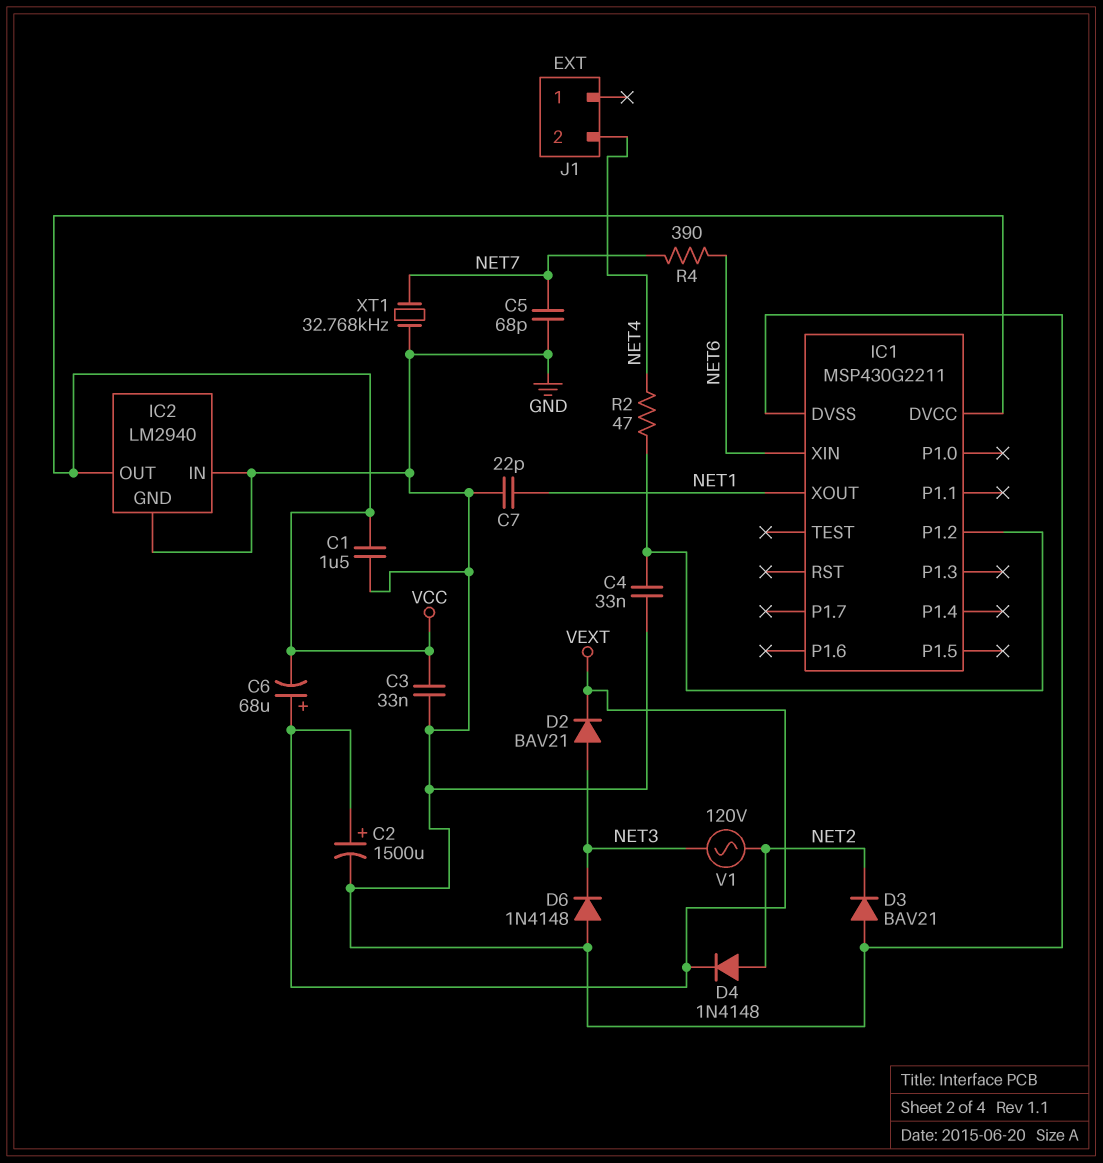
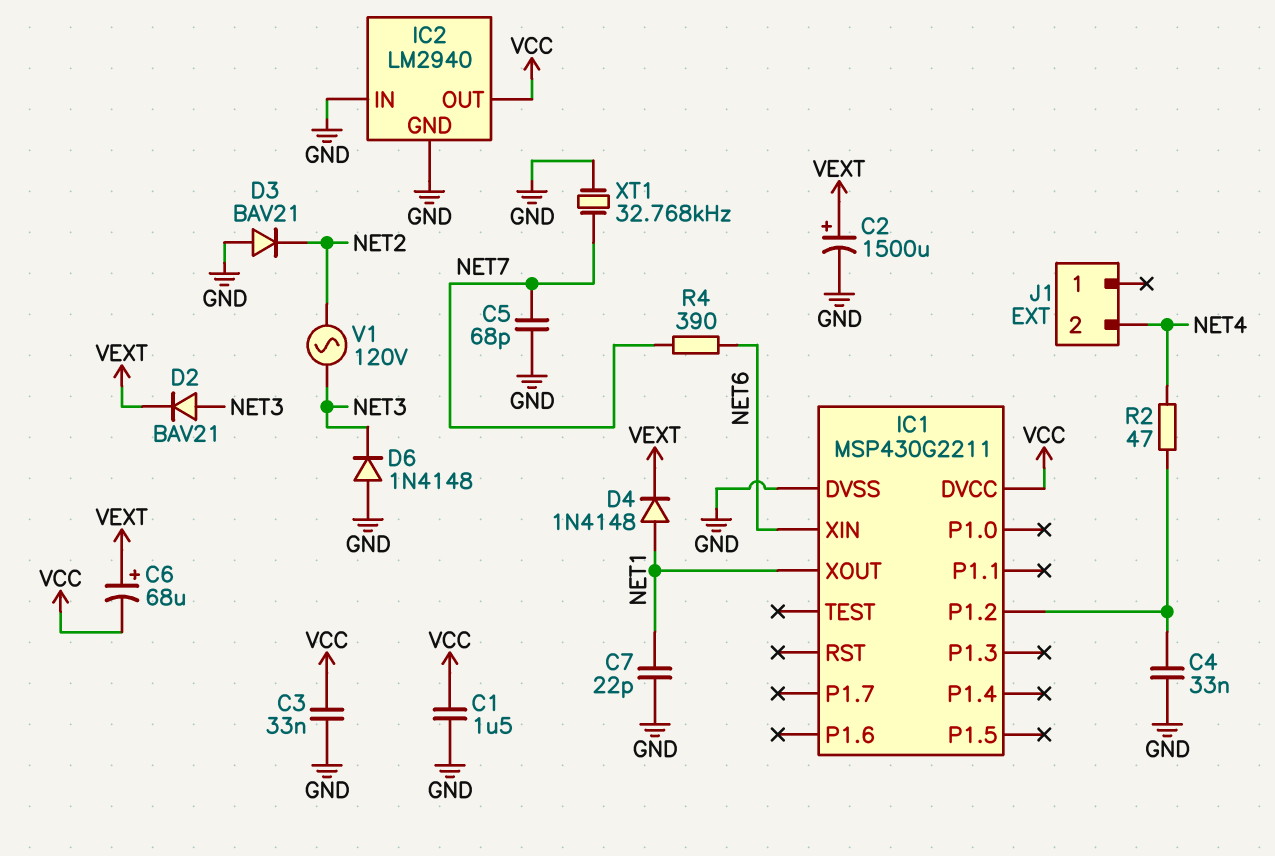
D4: diode 1N4148 (A NET2, K VEXT) -> diode 1N4148 (A NET1, K VEXT)

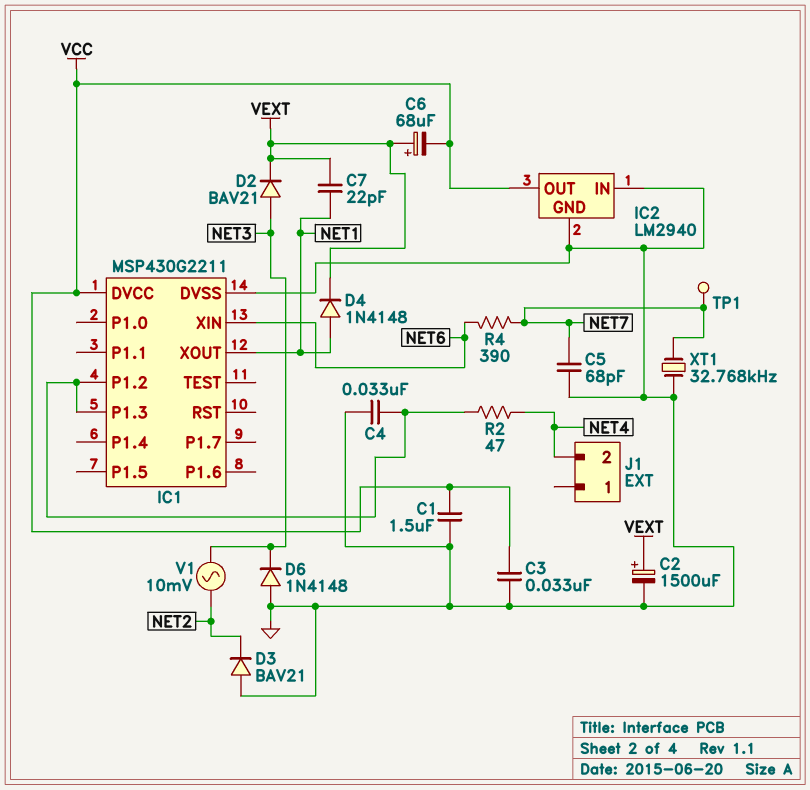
C7: 22pF (GND, NET1) -> 22pF (NET1, VEXT)
IC1 pin P1.3: none -> IC1/P1.2
TP1: none -> test point (NET7)
V1: AC 120V (NET2, NET3) -> AC 10mV (NET2, NET3)

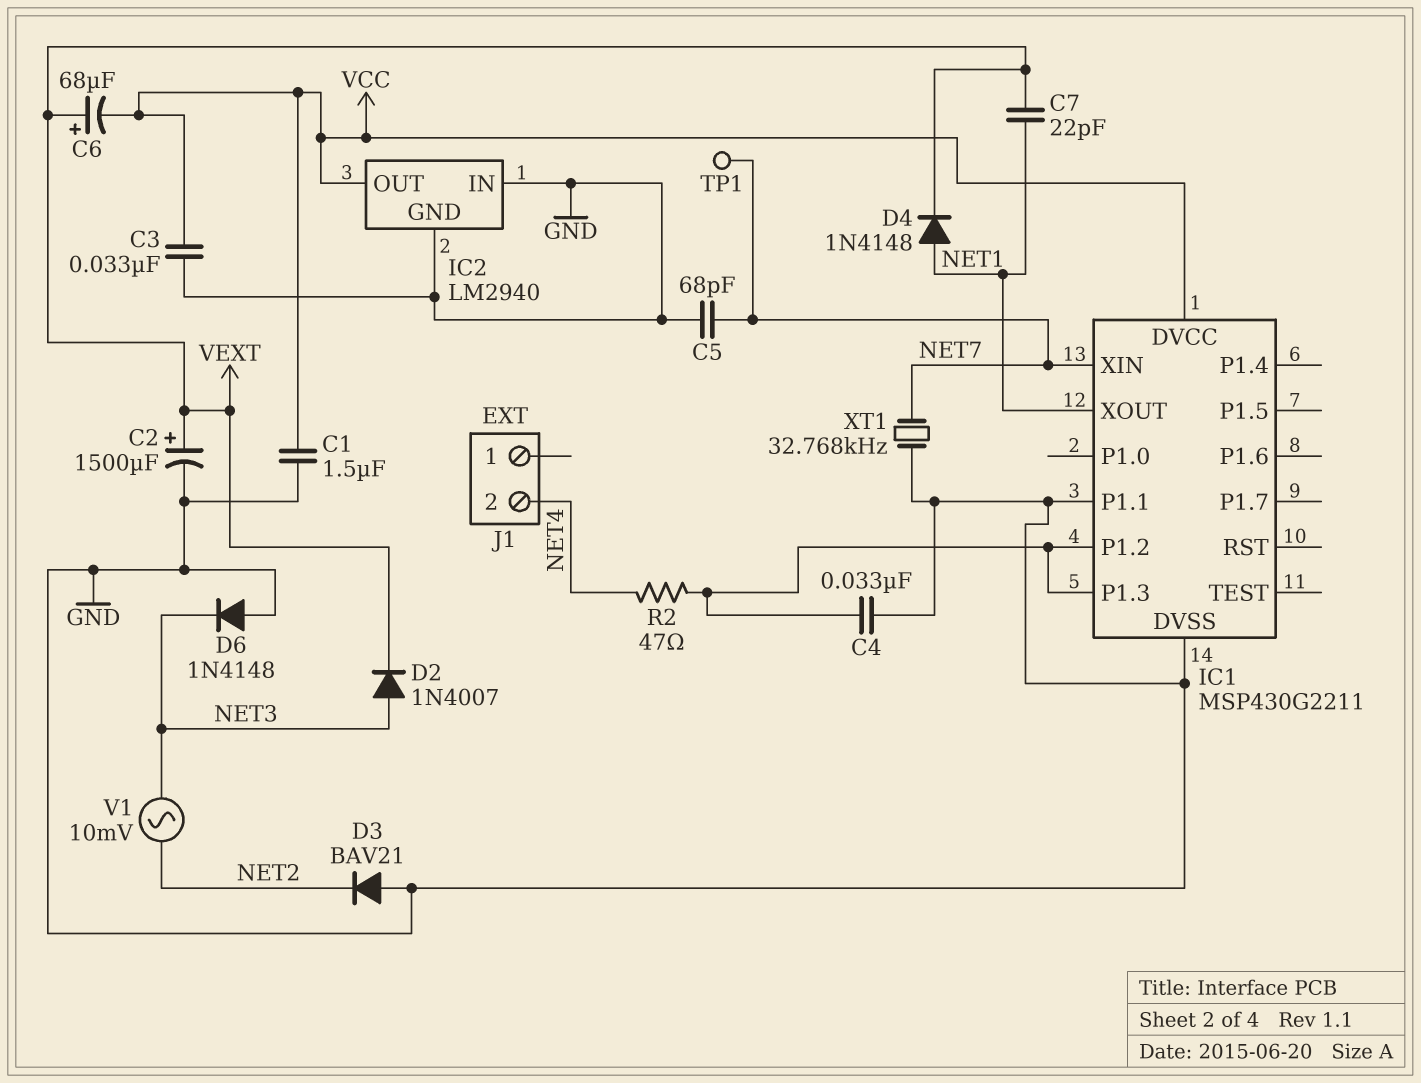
D2: diode BAV21 (A NET3, K VEXT) -> diode 1N4007 (A NET3, K VEXT)
IC1 pin P1.1: none -> GND
IC1 pin XIN: NET6 -> NET7
R4: 390 (NET6, NET7) -> none

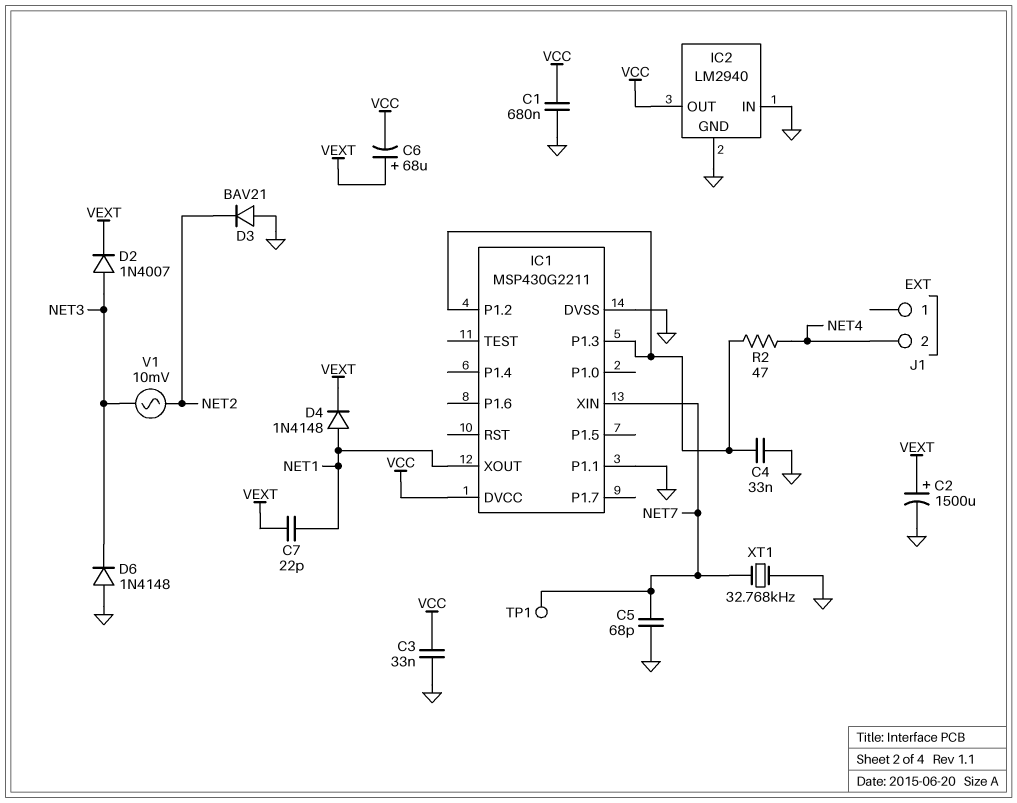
C1: 1.5uF (GND, VCC) -> 680nF (GND, VCC)

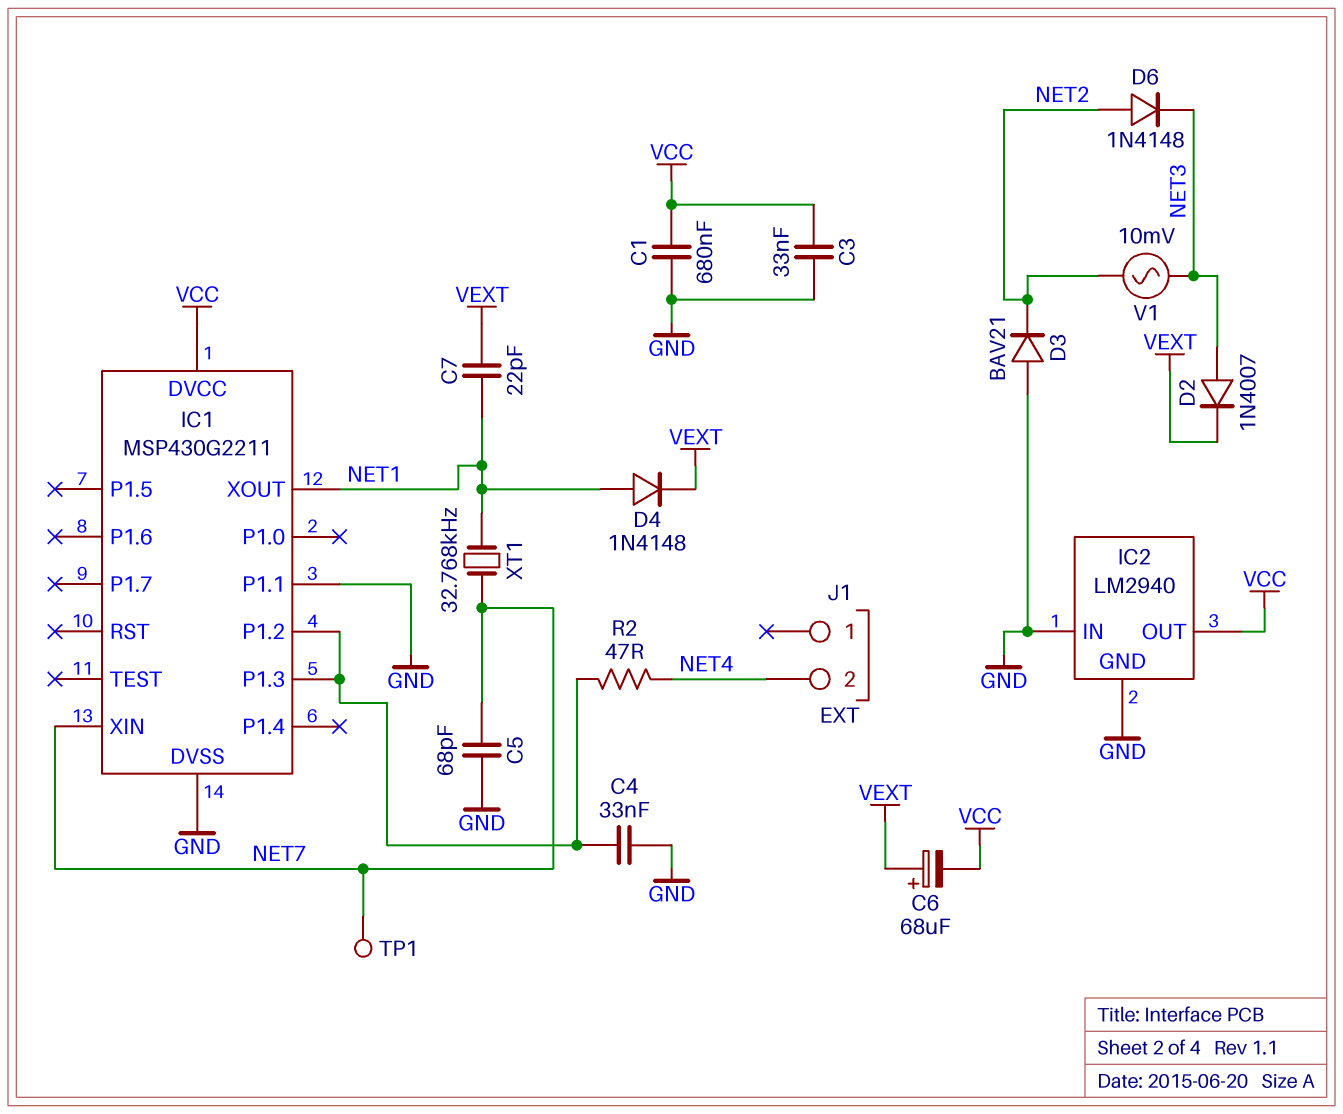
C2: 1500uF (plus VEXT, minus GND) -> none
D6: diode 1N4148 (A GND, K NET3) -> diode 1N4148 (A NET2, K NET3)
XT1: 32.768kHz (GND, NET7) -> 32.768kHz (NET1, NET7)

